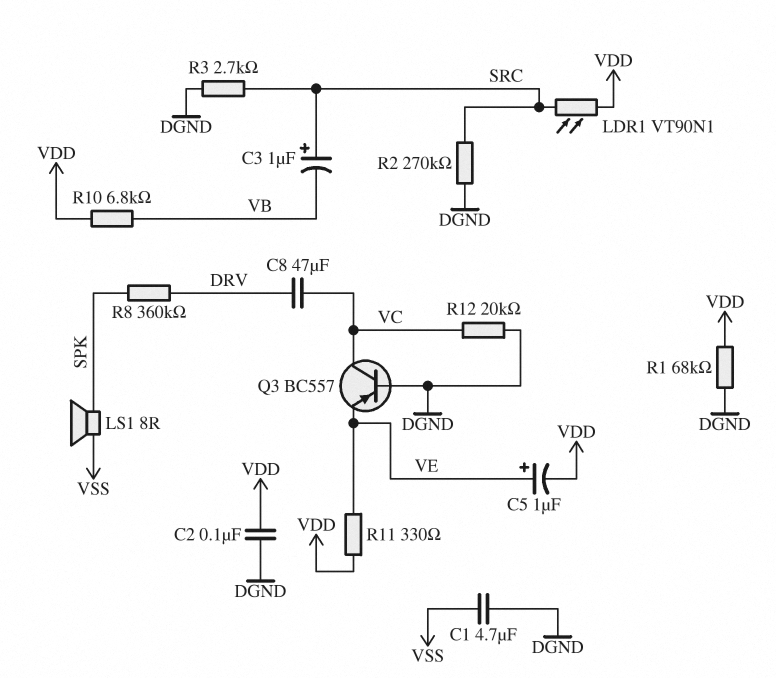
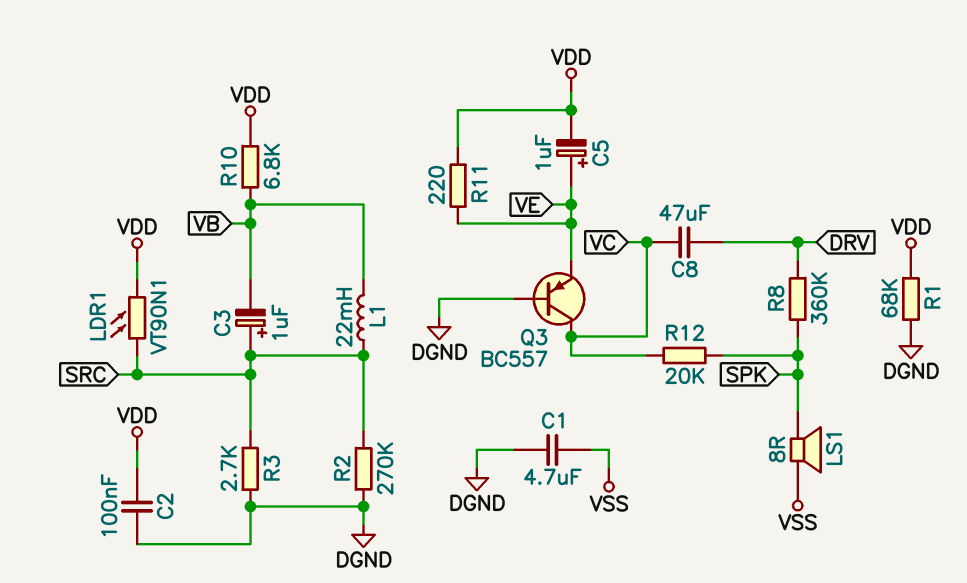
L1: none -> 22mH (SRC, VB)
R11: 330 (VDD, VE) -> 220 (VDD, VE)
R12: 20k (DGND, VC) -> 20k (SPK, VC)

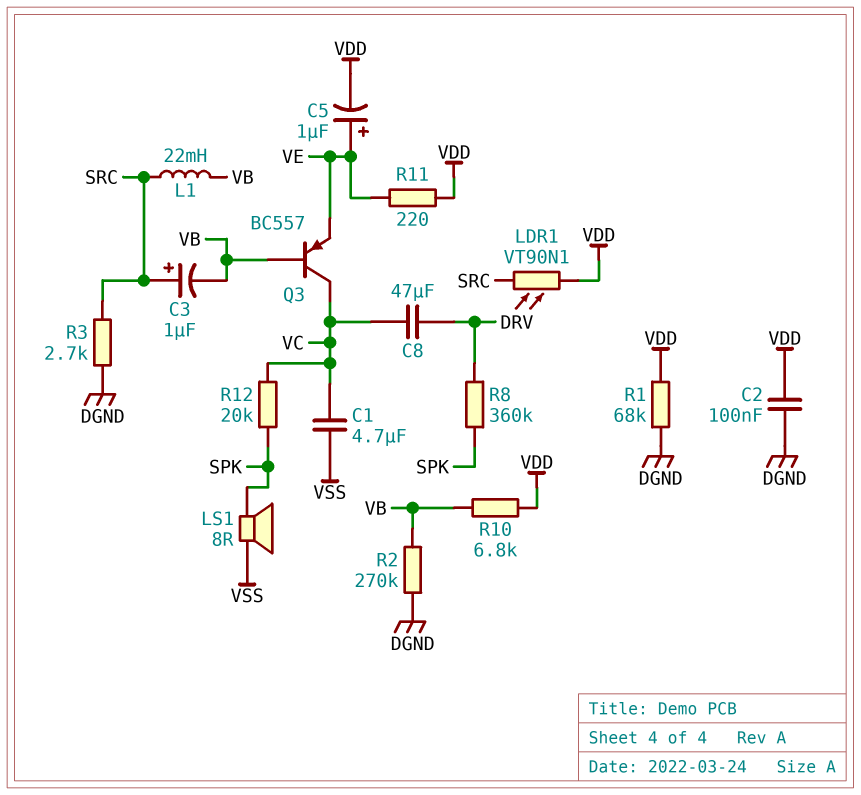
C1: 4.7uF (DGND, VSS) -> 4.7uF (VC, VSS)
Q3: PNP BC557 (B DGND, C VC, E VE) -> PNP BC557 (B VB, C VC, E VE)
R2: 270k (DGND, SRC) -> 270k (DGND, VB)

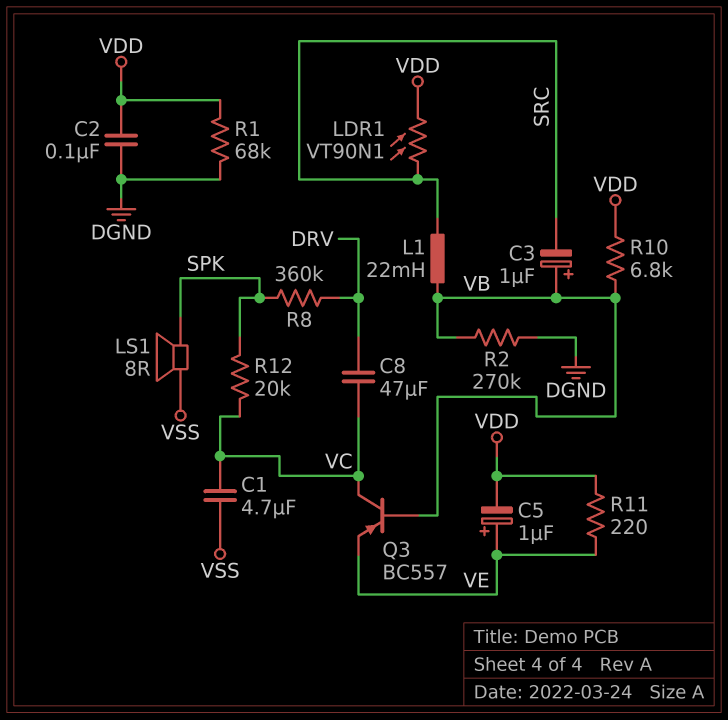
C3: 1uF (plus SRC, minus VB) -> 1uF (plus VB, minus SRC)
R3: 2.7k (DGND, SRC) -> none

